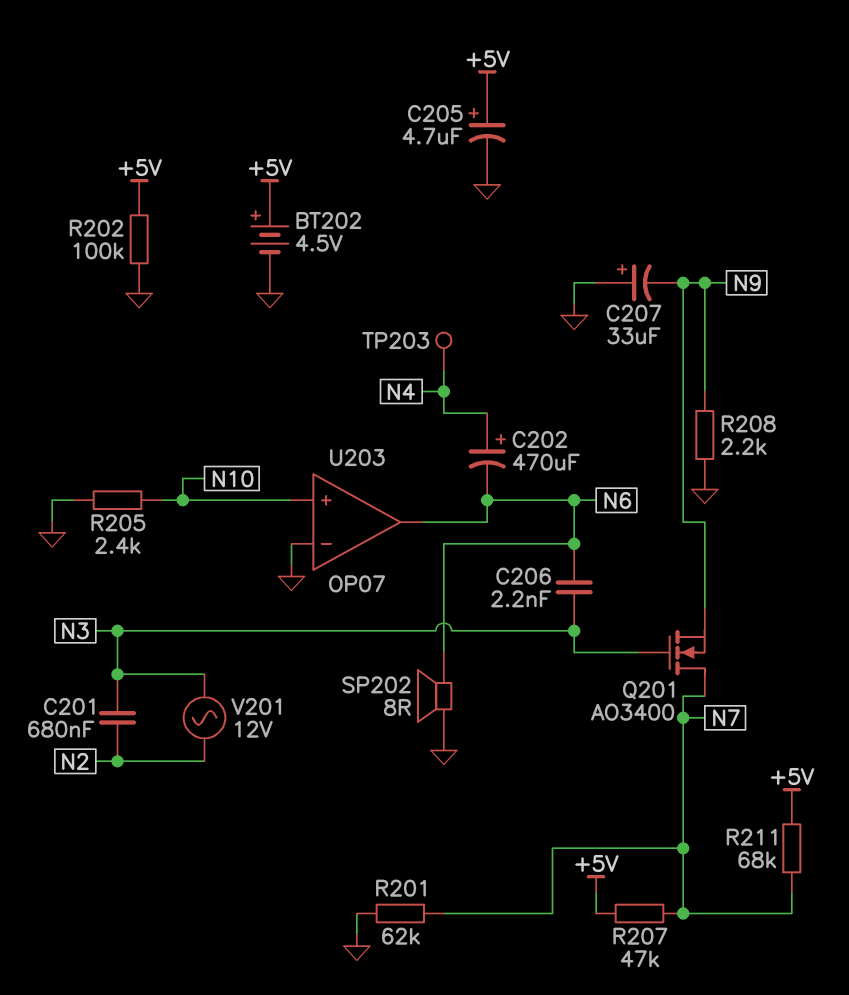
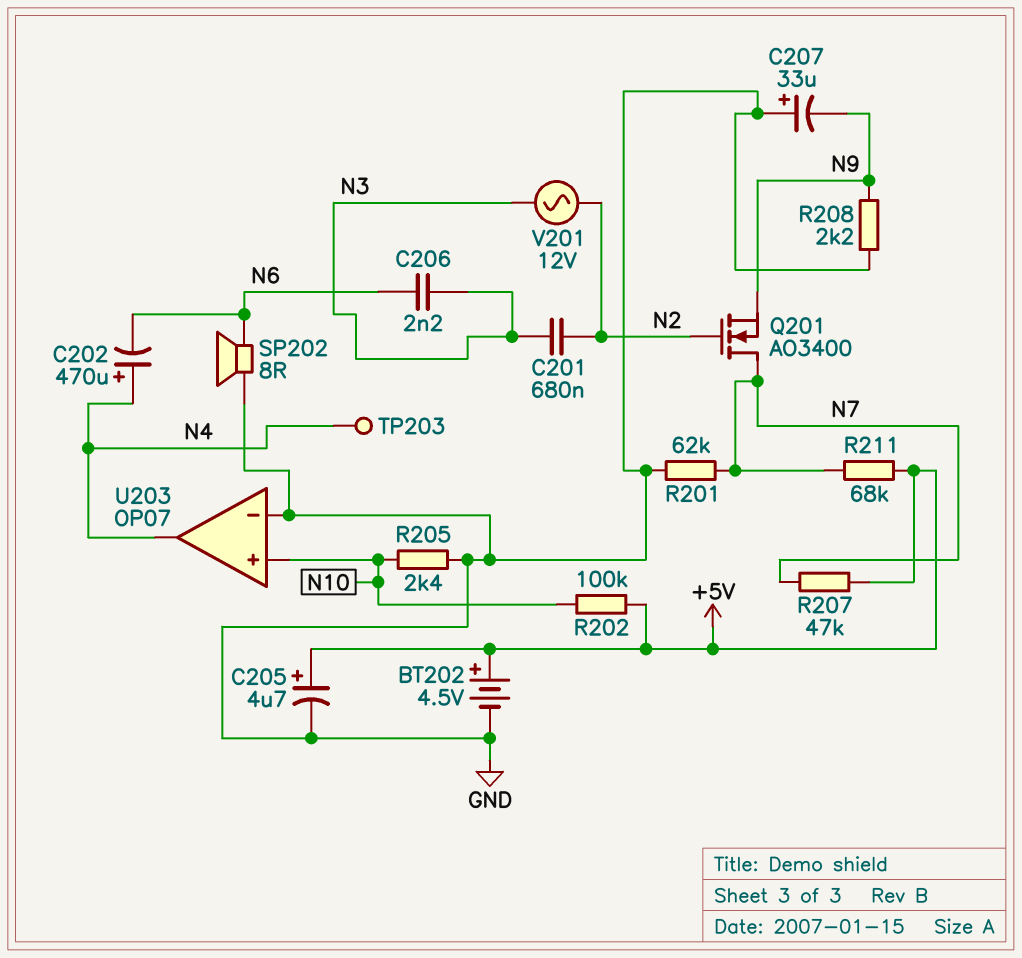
Q201: NMOS AO3400 (G N3, D N7, S N9) -> NMOS AO3400 (G N2, D N7, S N9)
R202: 100k (+5V, GND) -> 100k (+5V, N10)
U203 pin out: N6 -> N4

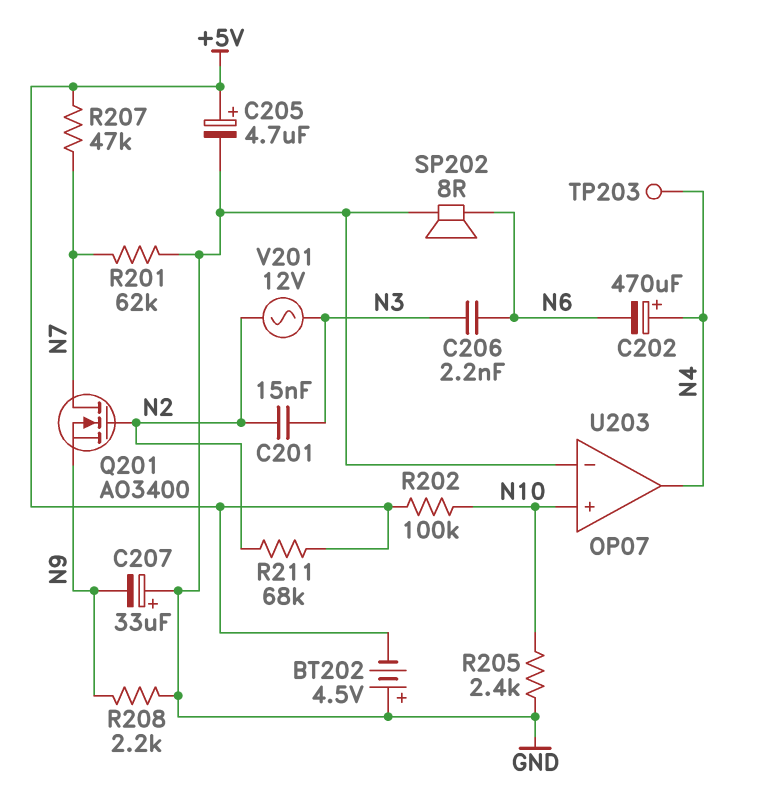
BT202: 4.5V (plus +5V, minus GND) -> 4.5V (plus GND, minus +5V)
C201: 680nF (N2, N3) -> 15nF (N2, N3)
R211: 68k (+5V, N7) -> 68k (+5V, N2)

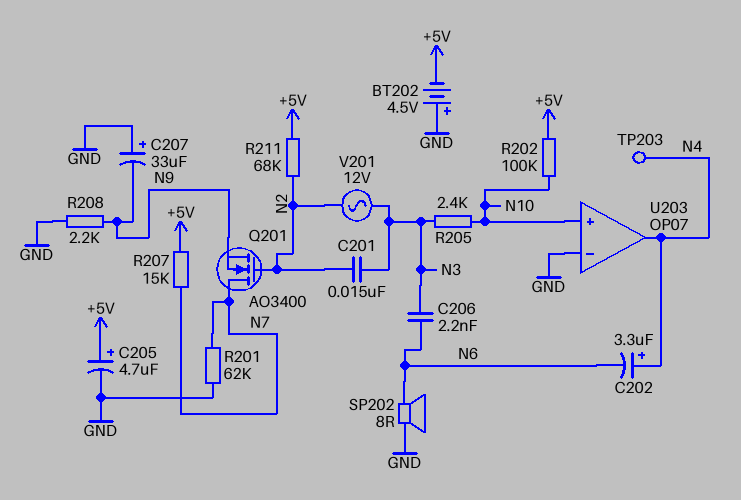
C202: 470uF (plus N4, minus N6) -> 3.3uF (plus N4, minus N6)
R205: 2.4k (GND, N10) -> 2.4k (N3, N10)
R207: 47k (+5V, N7) -> 15k (+5V, N7)

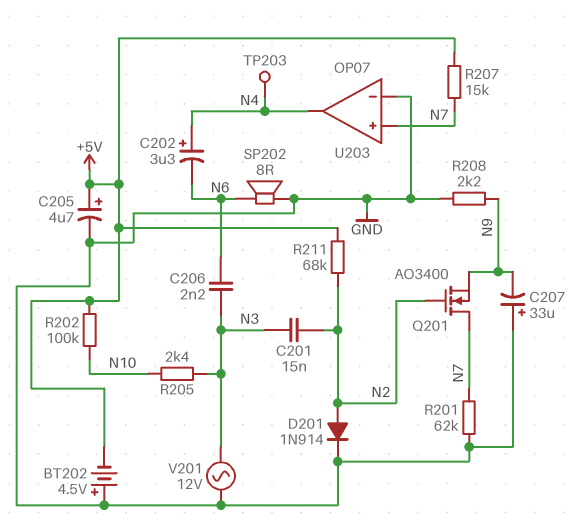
D201: none -> diode 1N914 (A N2, K GND)
U203 pin in+: N10 -> N7
V201: AC 12V (N2, N3) -> AC 12V (GND, N3)

